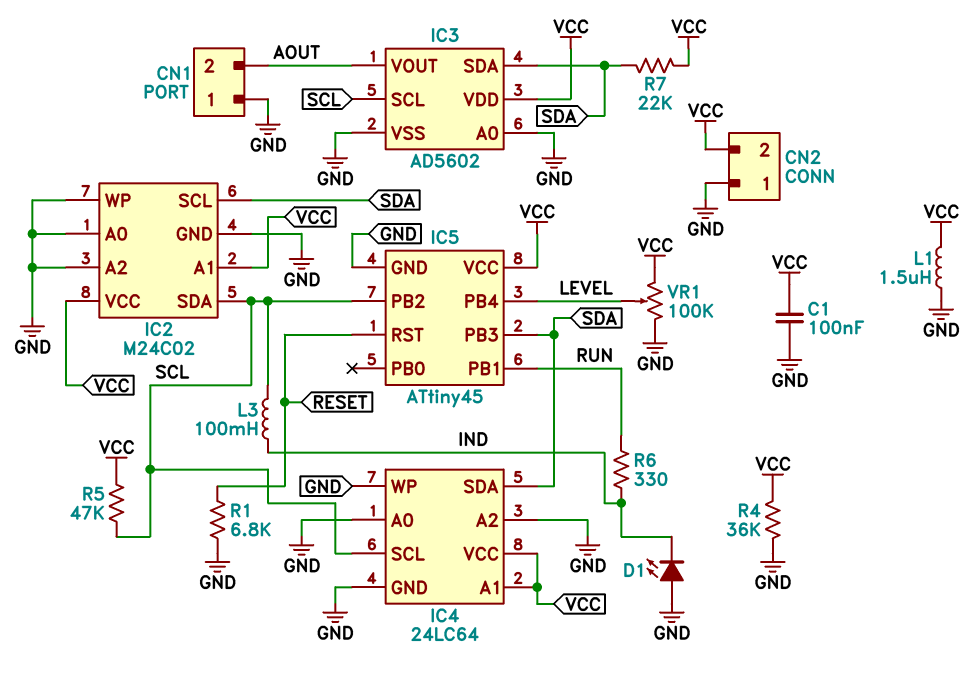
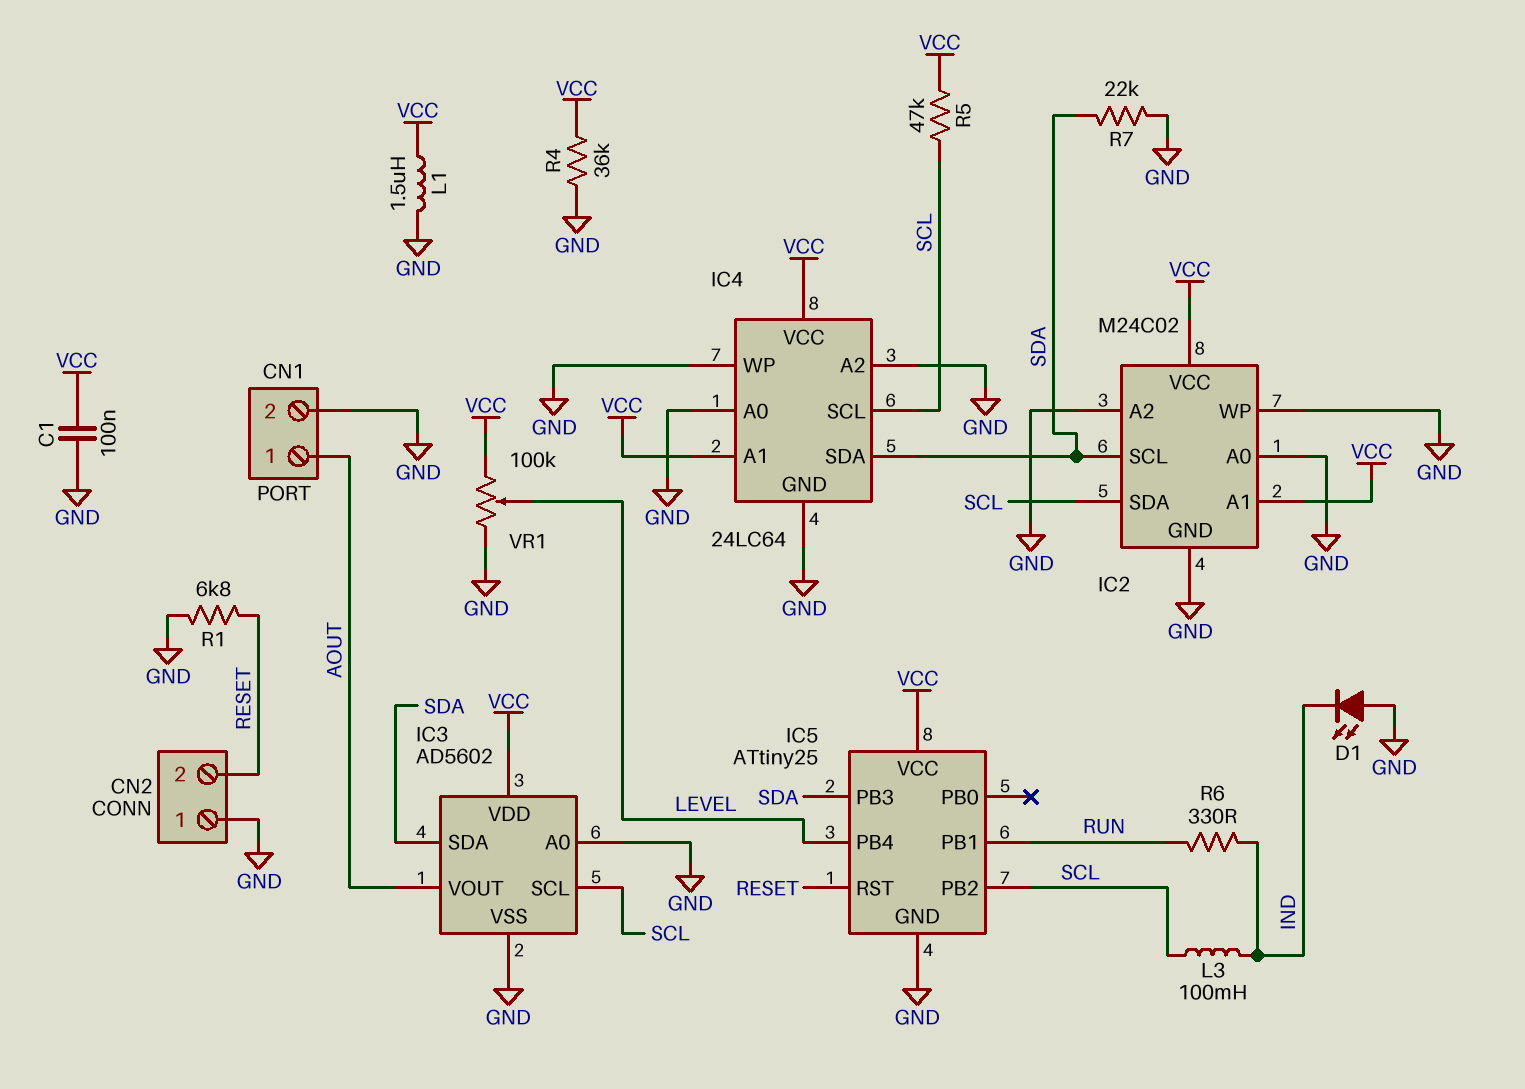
CN1 pin 1: GND -> AOUT
CN1 pin 2: AOUT -> GND
CN2 pin 2: VCC -> RESET
IC5: ATtiny45 -> ATtiny25
R7: 22k (SDA, VCC) -> 22k (GND, SDA)

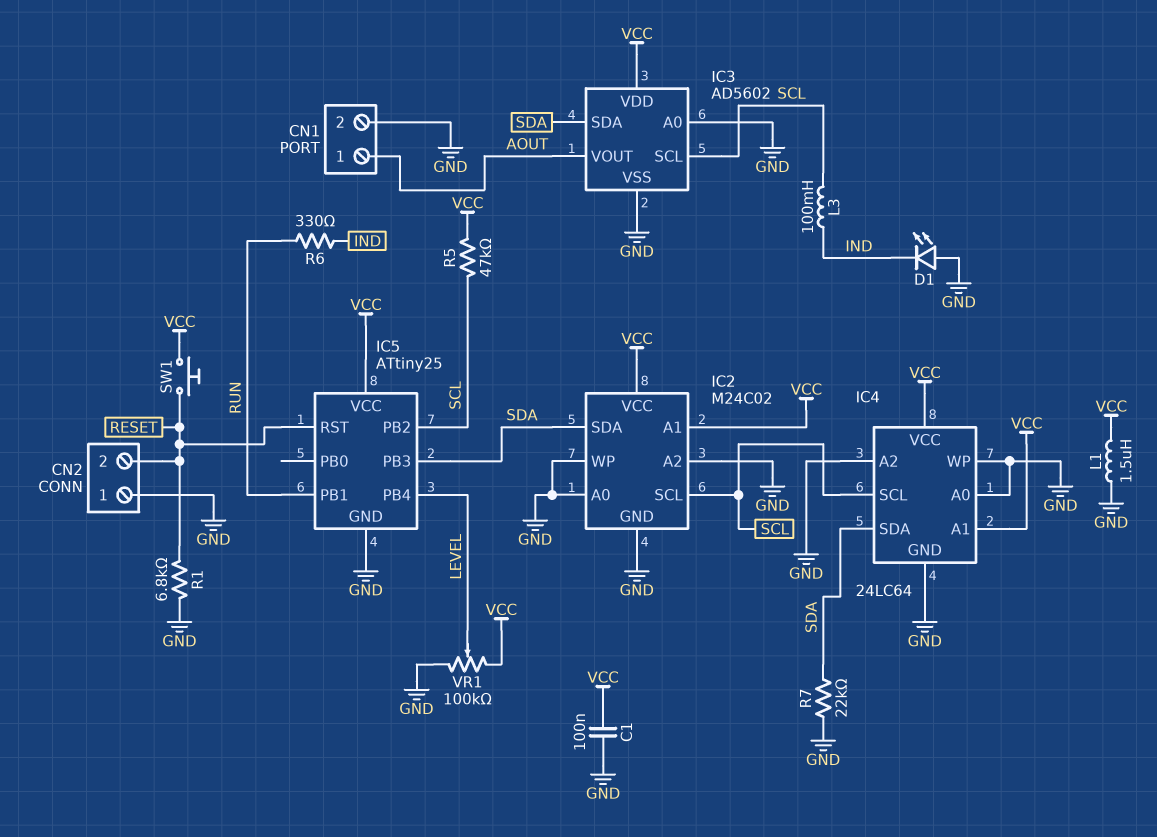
IC2 pin SCL: SDA -> SCL
IC2 pin SDA: SCL -> SDA
R4: 36k (GND, VCC) -> none
SW1: none -> button (RESET, VCC)

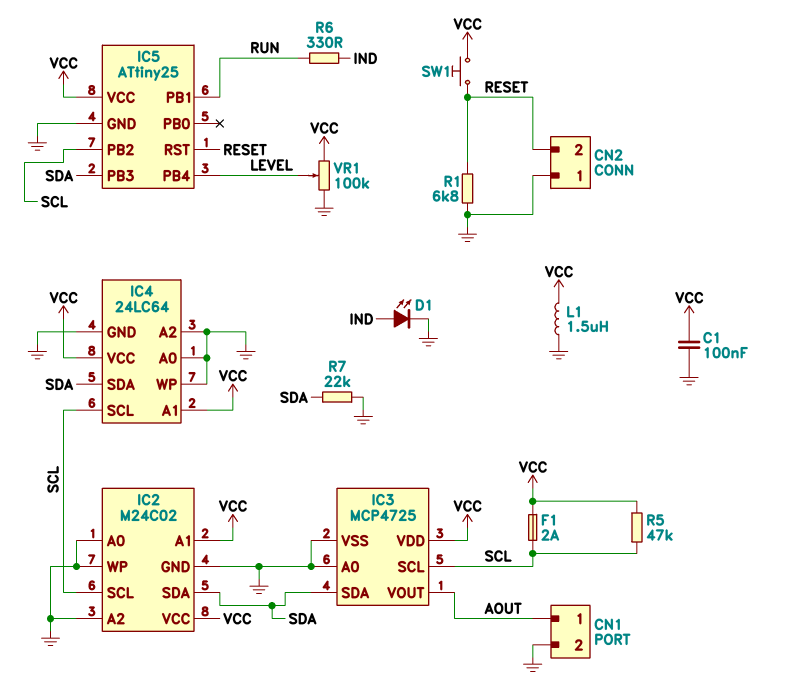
D1: LED (A GND, K IND) -> LED (A IND, K GND)
F1: none -> 2A (SCL, VCC)
IC3: AD5602 -> MCP4725
L3: 100mH (IND, SCL) -> none

